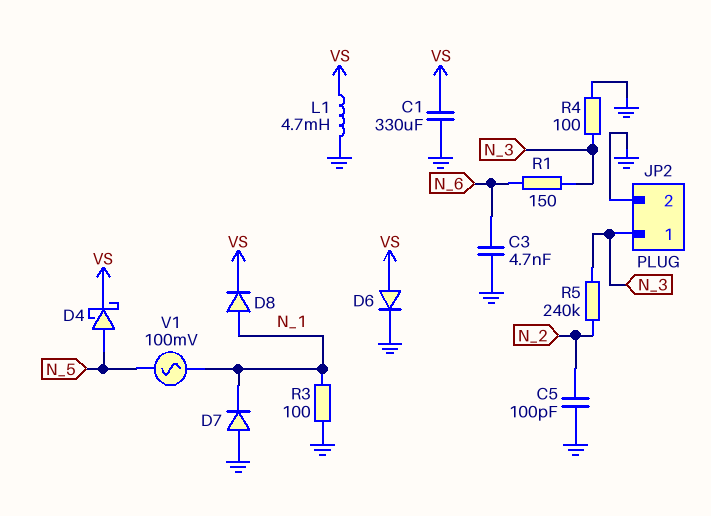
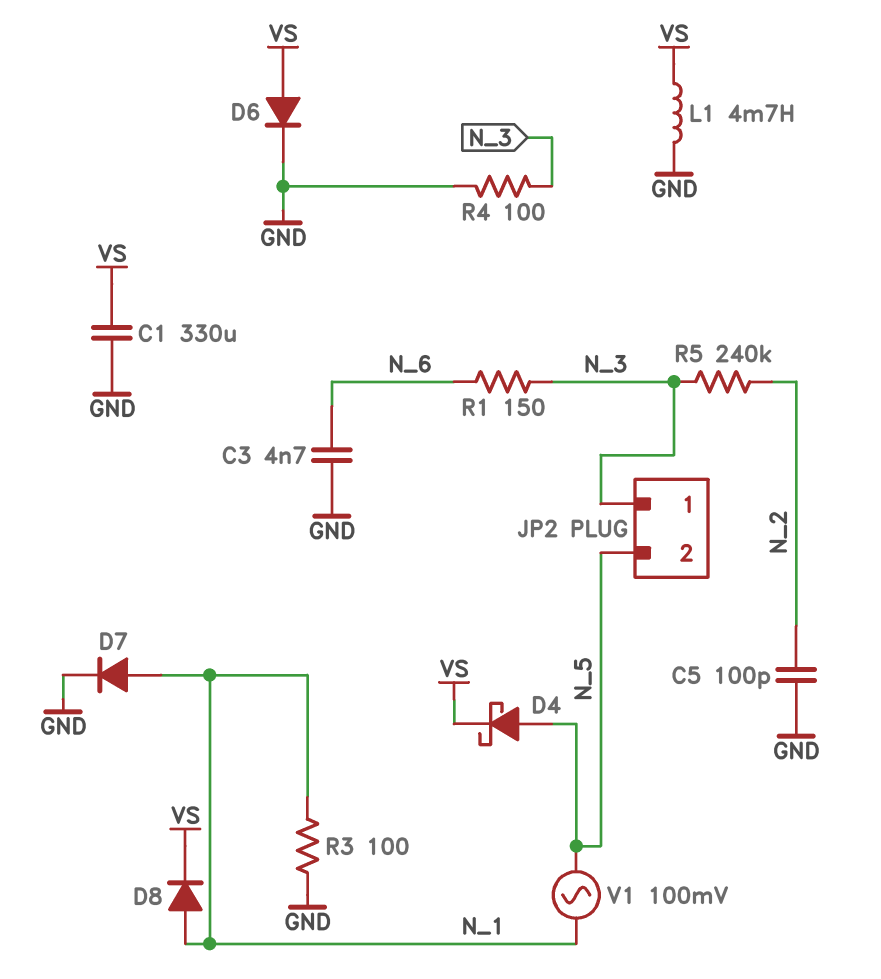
D7: diode (A GND, K N_1) -> diode (A N_1, K GND)
JP2 pin 2: GND -> N_5

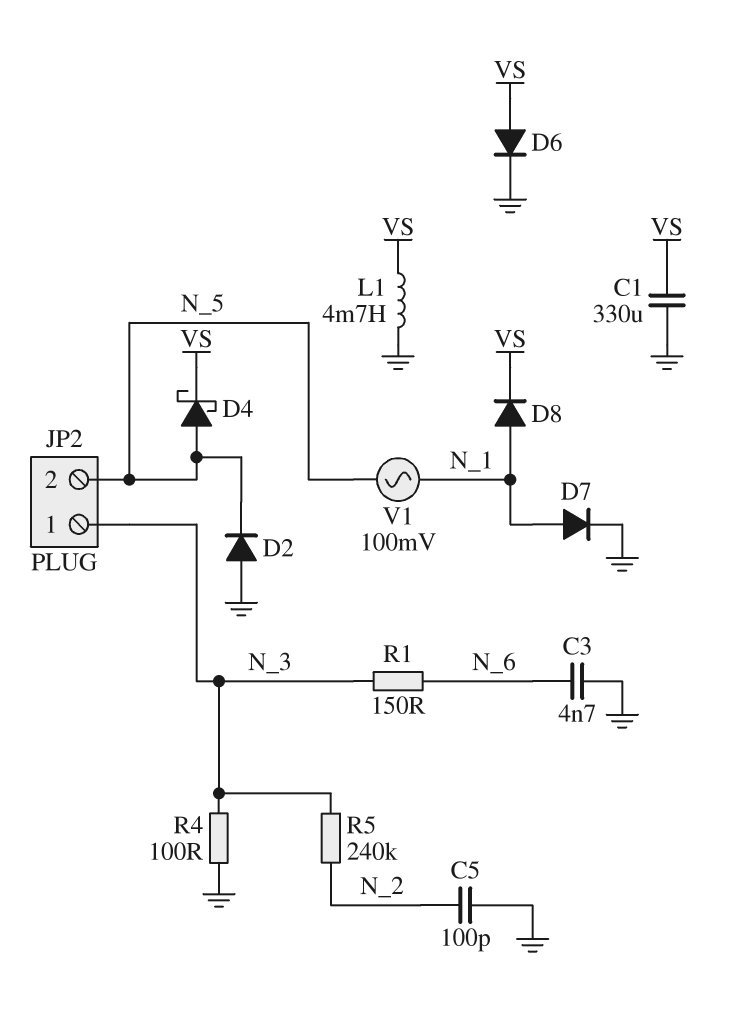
D2: none -> diode (A GND, K N_5)
R3: 100 (GND, N_1) -> none

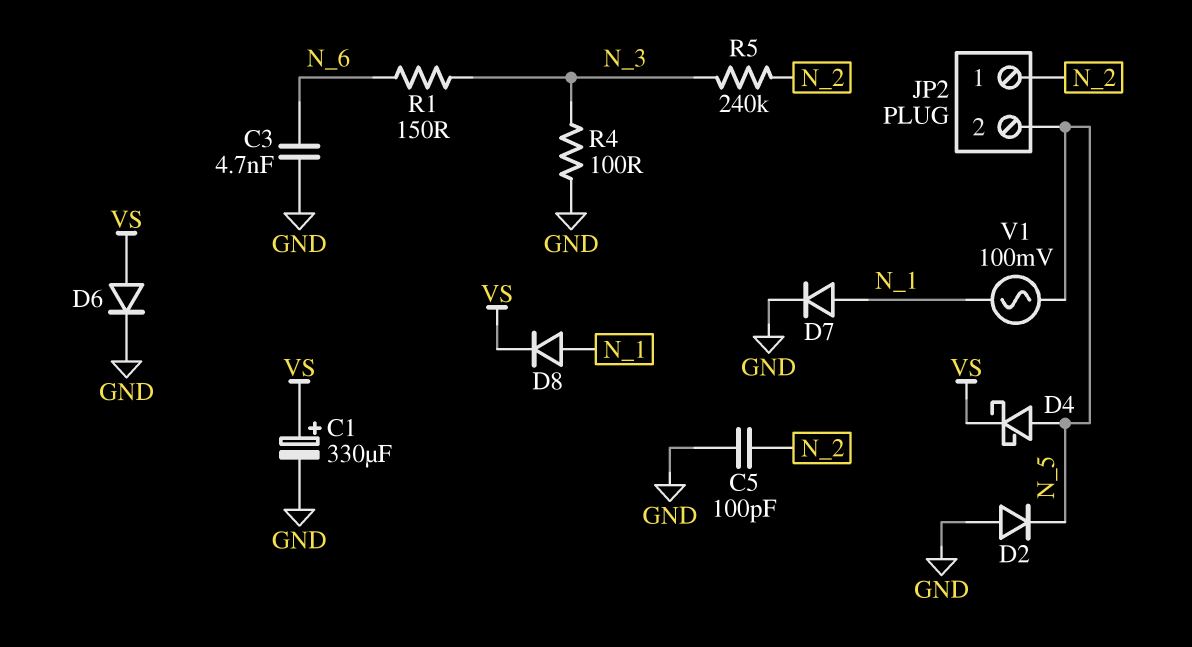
C1: 330uF (GND, VS) -> 330uF (plus VS, minus GND)
JP2 pin 1: N_3 -> N_2
L1: 4.7mH (GND, VS) -> none

